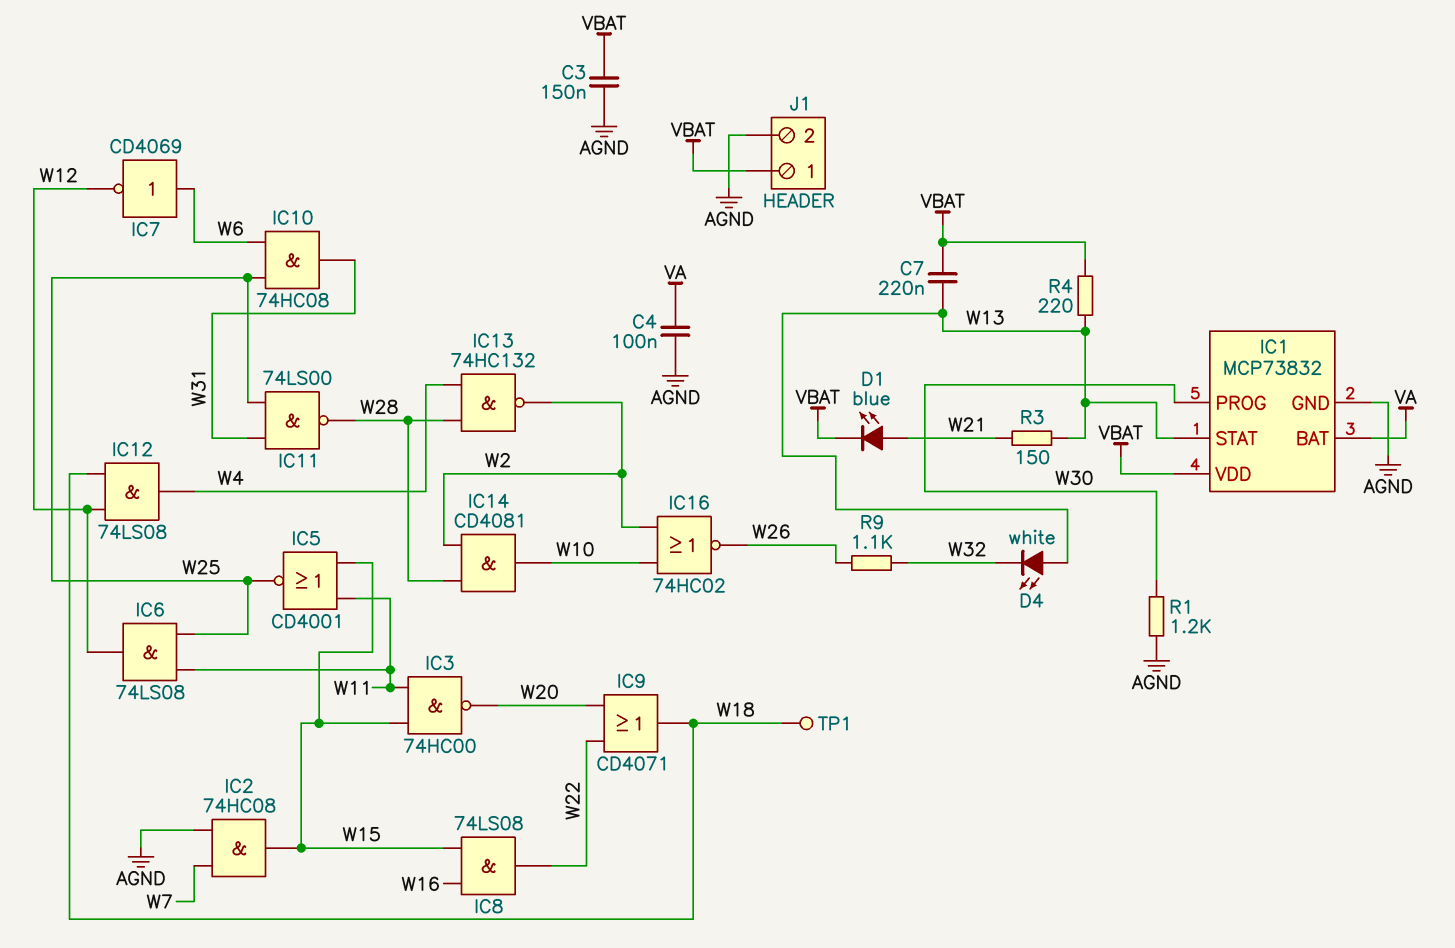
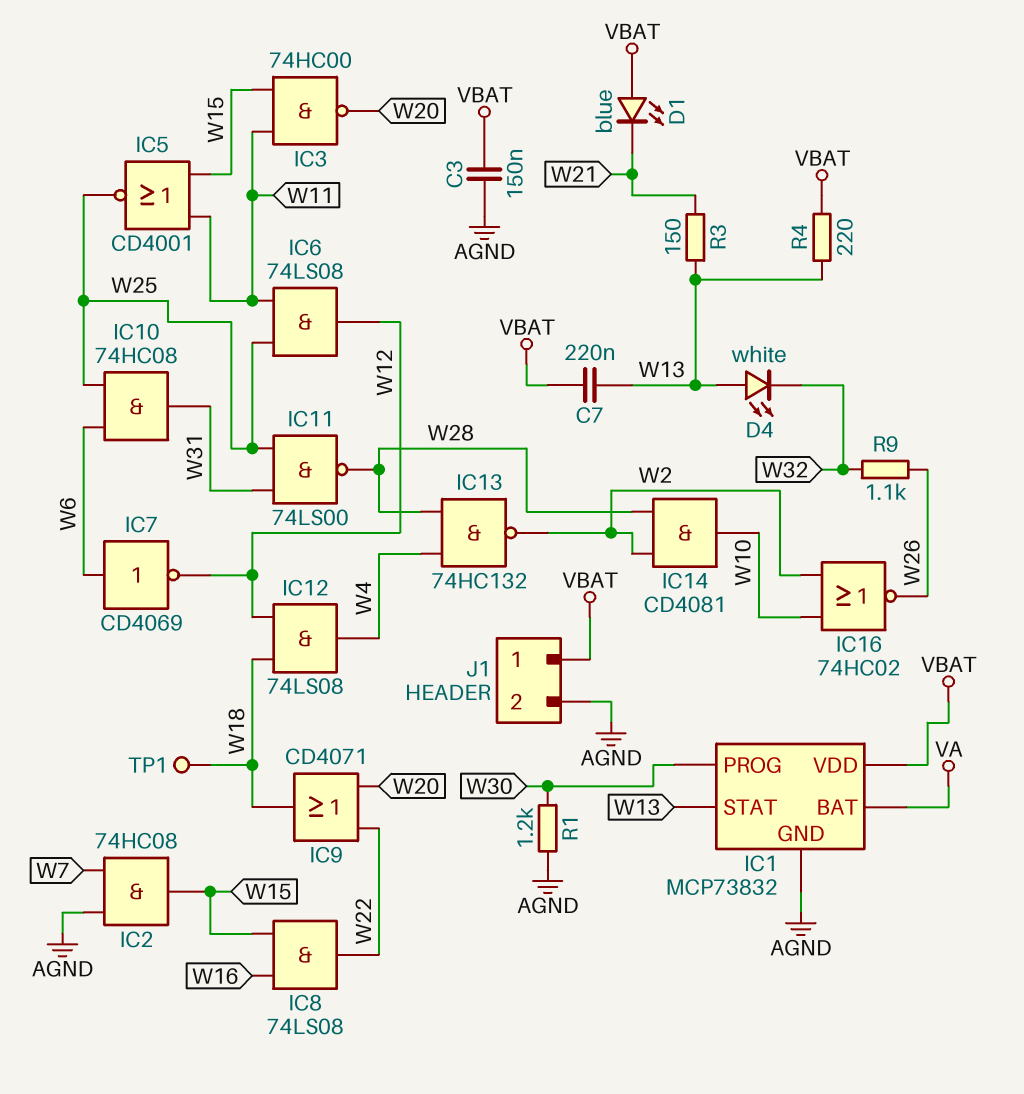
C4: 100nF (AGND, VA) -> none
D1: LED blue (A W21, K VBAT) -> LED blue (A VBAT, K W21)

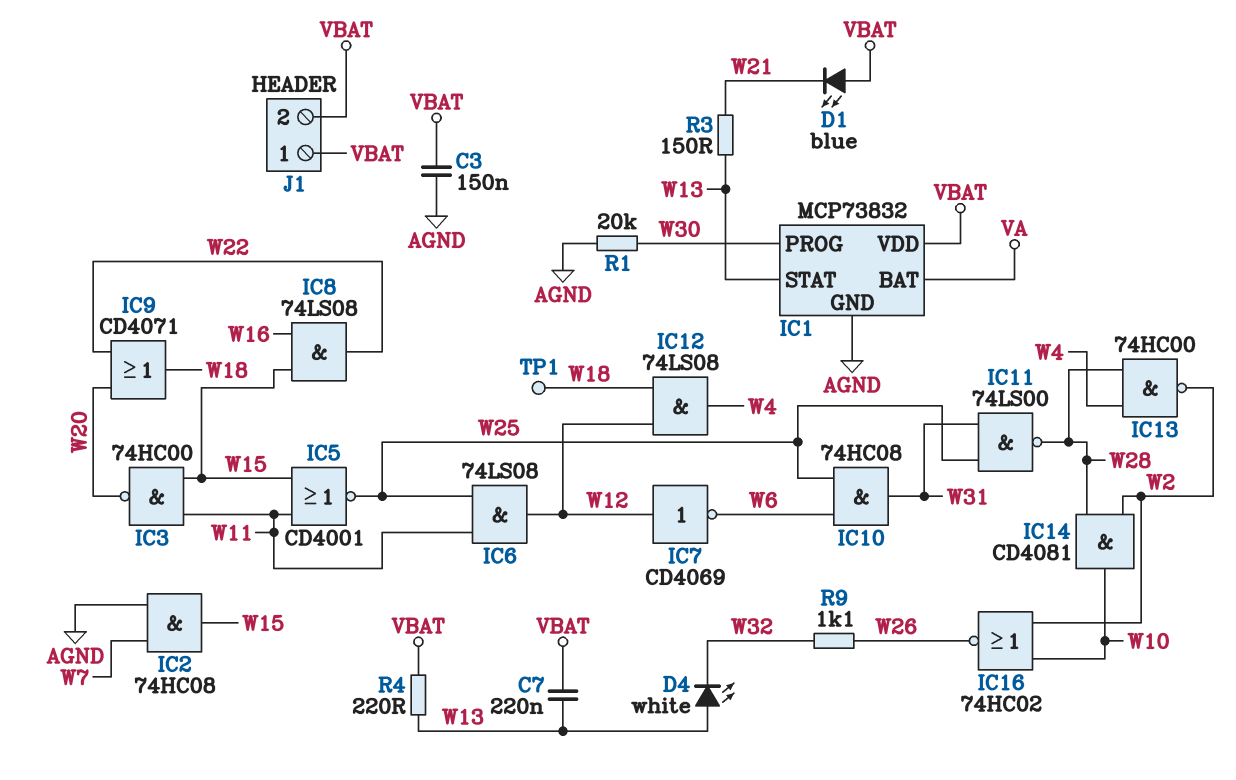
IC7: NOT CD4069 (in W6, out W12) -> NOT CD4069 (in W12, out W6)
IC13: NAND 74HC132 (in W4, in W28, out W2) -> NAND 74HC00 (in W4, in W28, out W2)
J1 pin 2: AGND -> VBAT
R1: 1.2k (AGND, W30) -> 20k (AGND, W30)

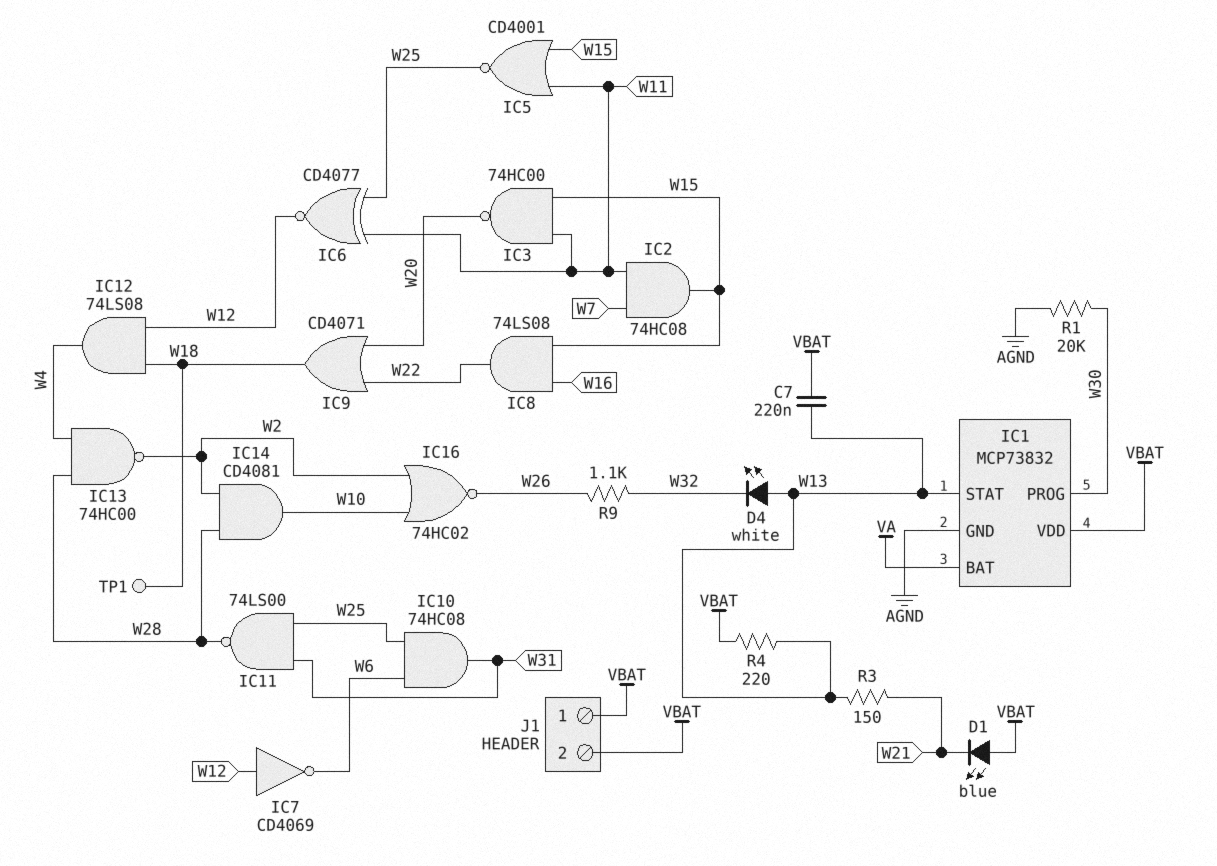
C3: 150nF (AGND, VBAT) -> none
IC2: AND 74HC08 (in AGND, in W7, out W15) -> AND 74HC08 (in W7, in W11, out W15)
IC6: AND 74LS08 (in W11, in W25, out W12) -> XNOR CD4077 (in W11, in W25, out W12)

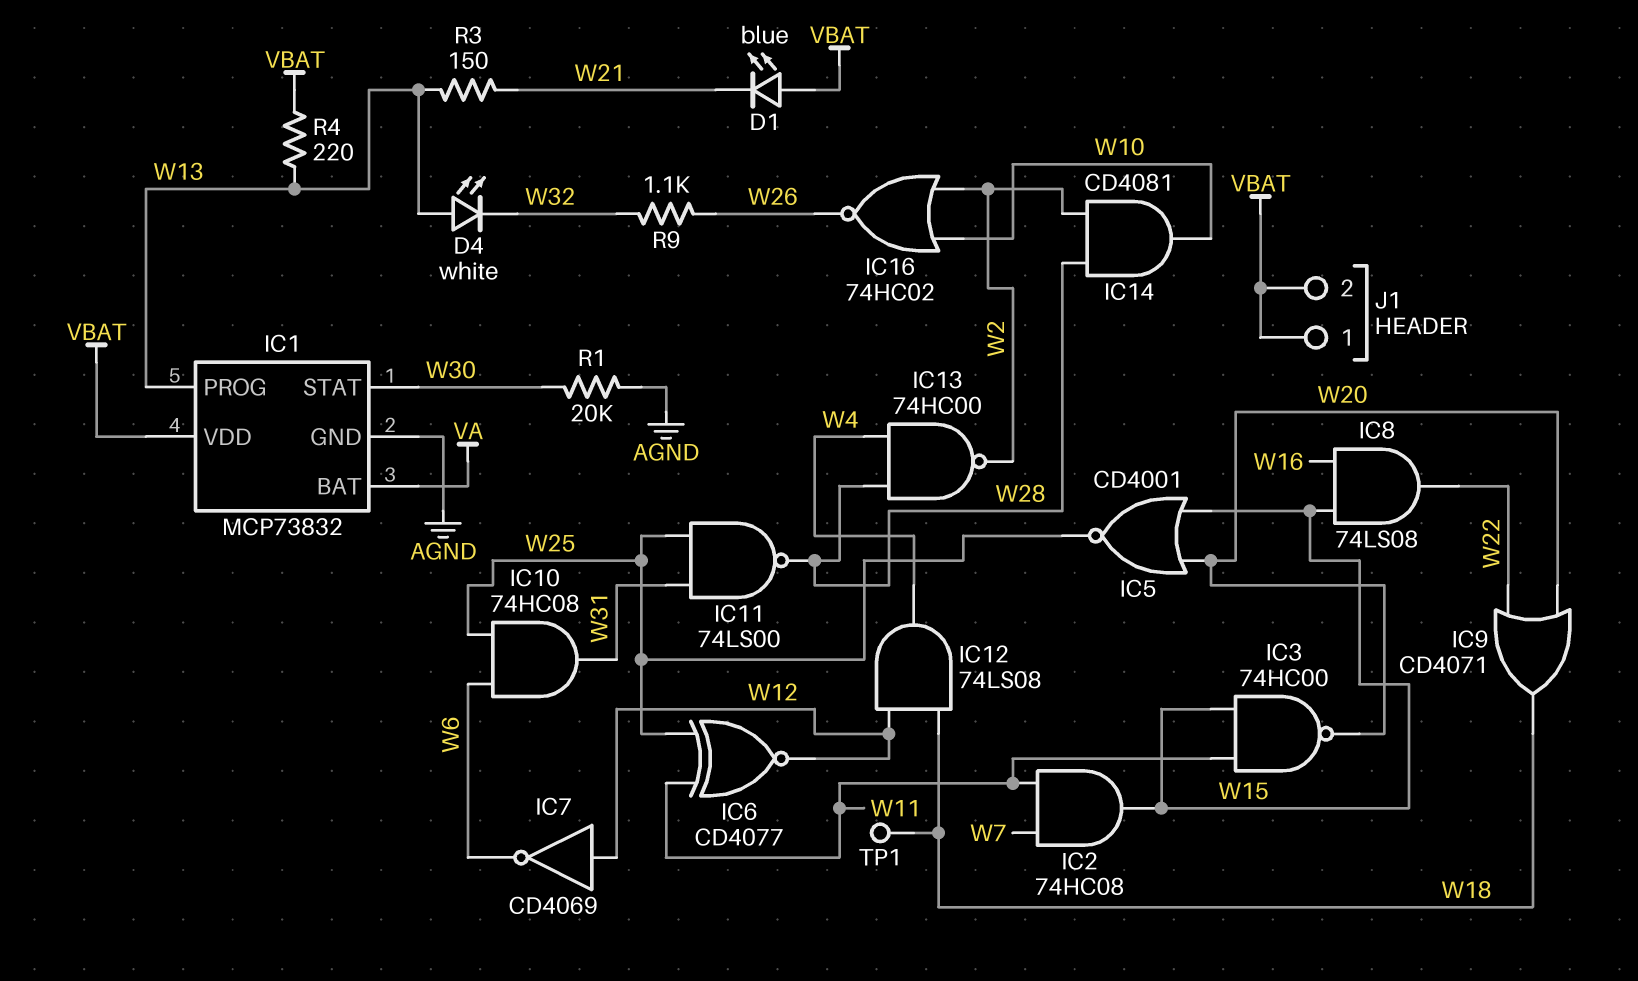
C7: 220nF (VBAT, W13) -> none
IC1 pin PROG: W30 -> W13
IC1 pin STAT: W13 -> W30
IC5: NOR CD4001 (in W11, in W15, out W25) -> NOR CD4001 (in W15, in W20, out W25)

